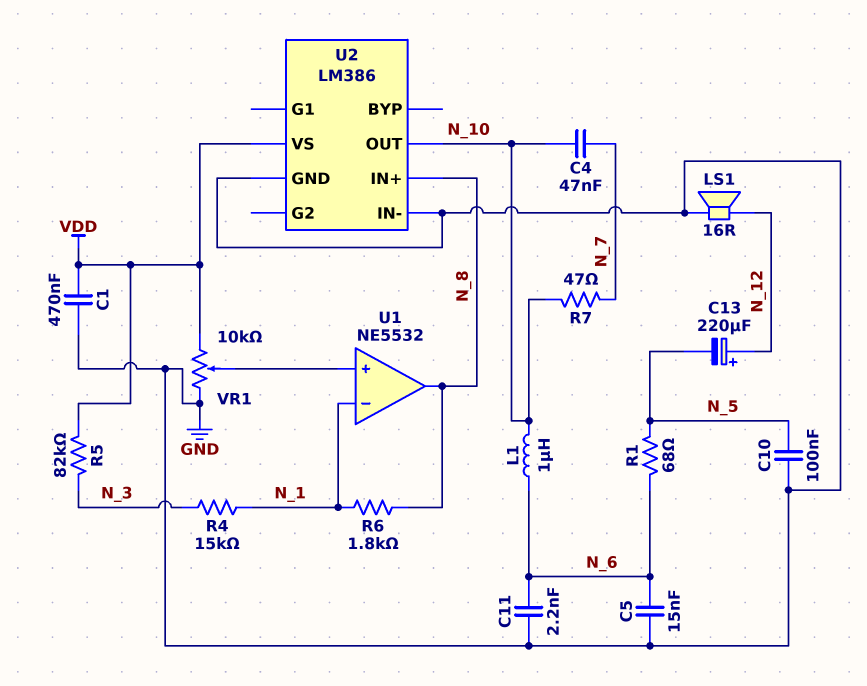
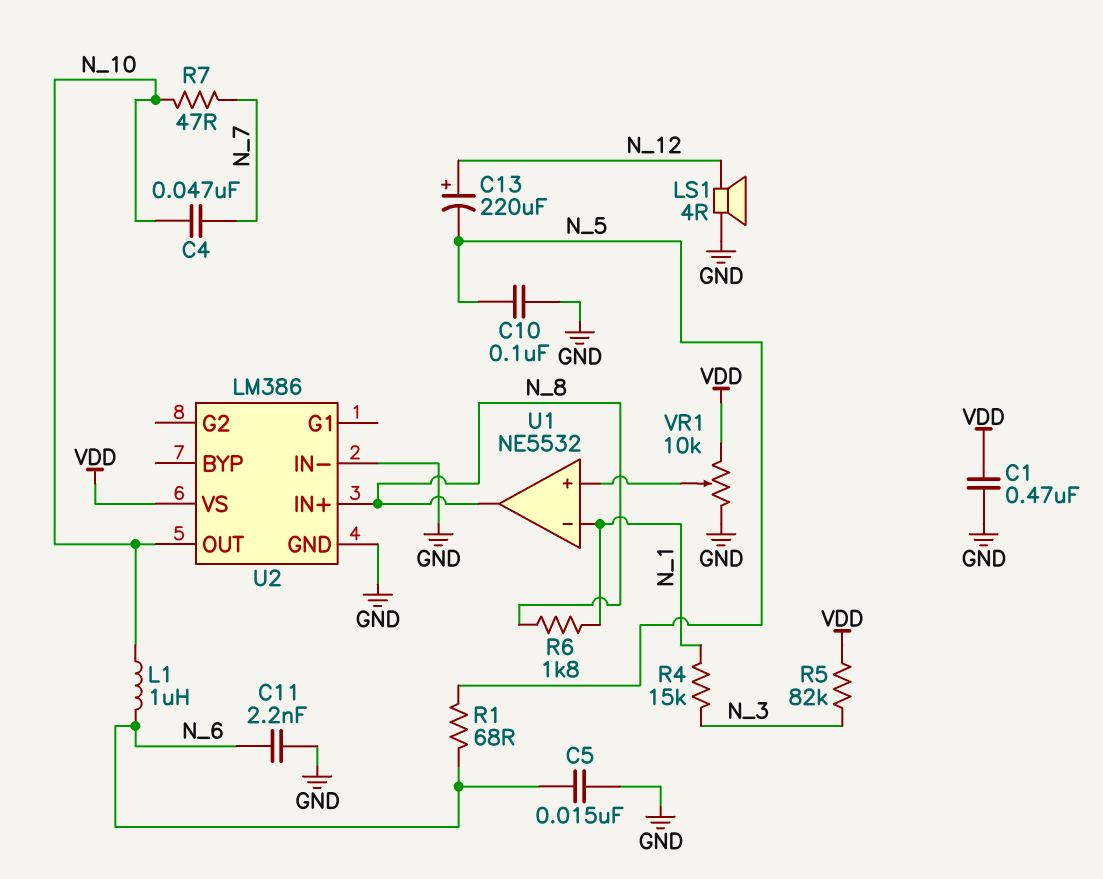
LS1: speaker 16R (GND, N_12) -> speaker 4R (GND, N_12)

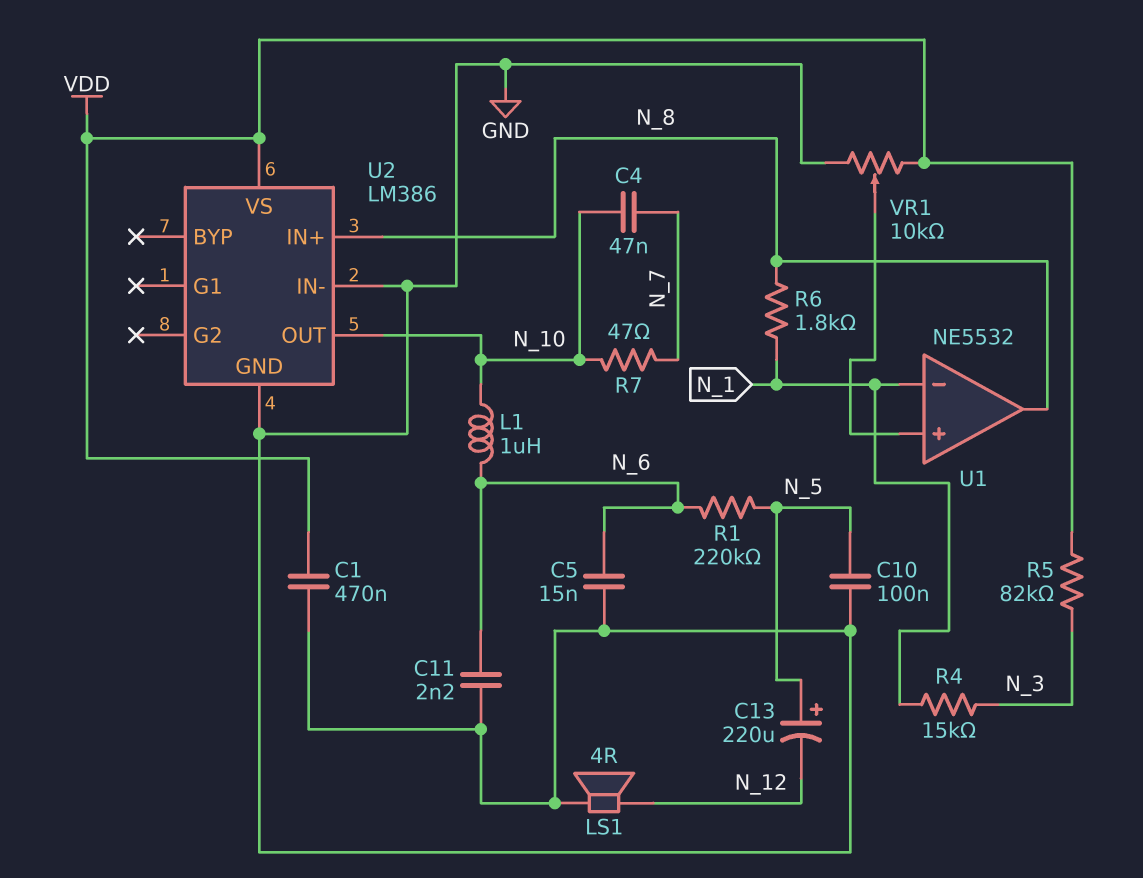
C13: 220uF (plus N_12, minus N_5) -> 220uF (plus N_5, minus N_12)
R1: 68 (N_5, N_6) -> 220k (N_5, N_6)

